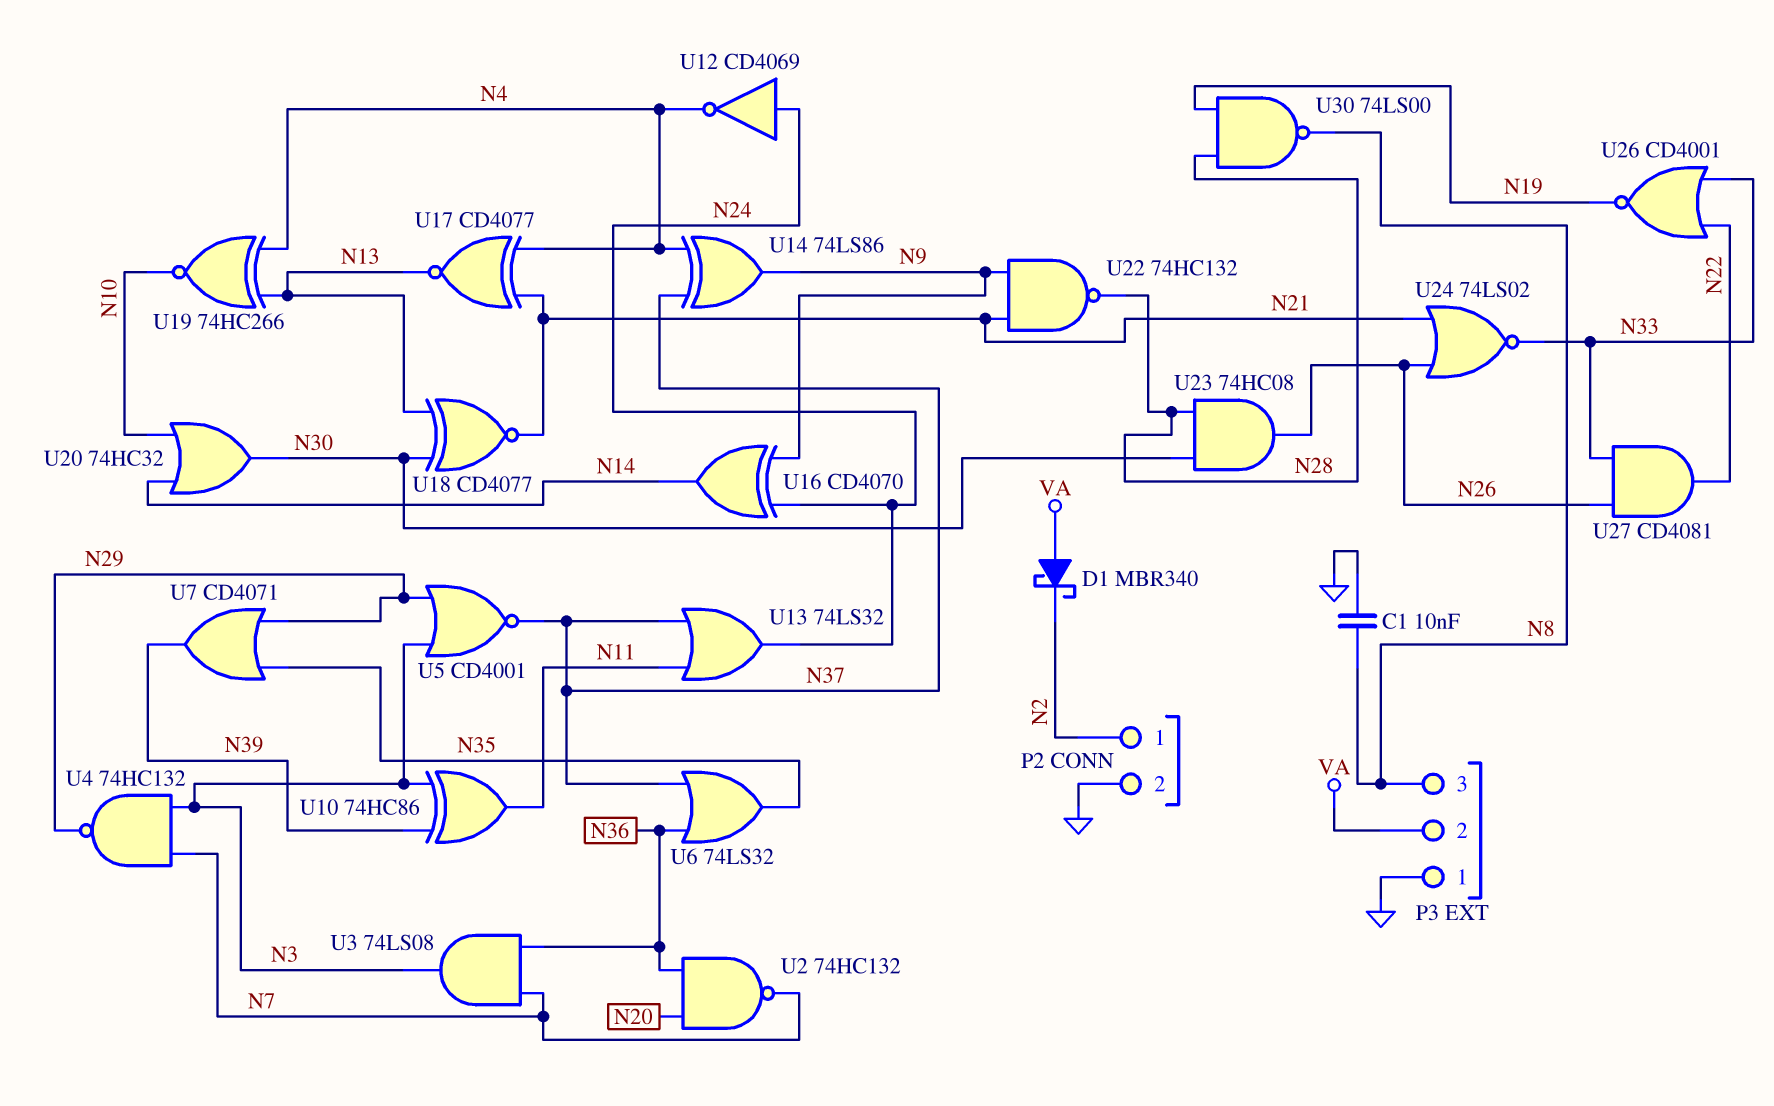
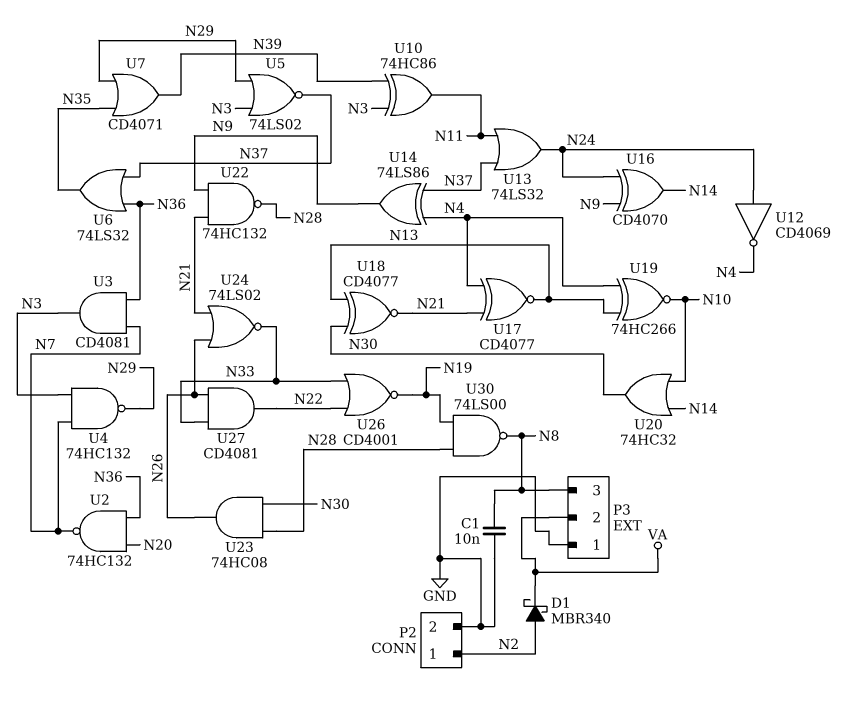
D1: schottky MBR340 (A VA, K N2) -> schottky MBR340 (A N2, K VA)
U3: AND 74LS08 (in N7, in N36, out N3) -> AND CD4081 (in N7, in N36, out N3)
U5: NOR CD4001 (in N3, in N29, out N37) -> NOR 74LS02 (in N3, in N29, out N37)

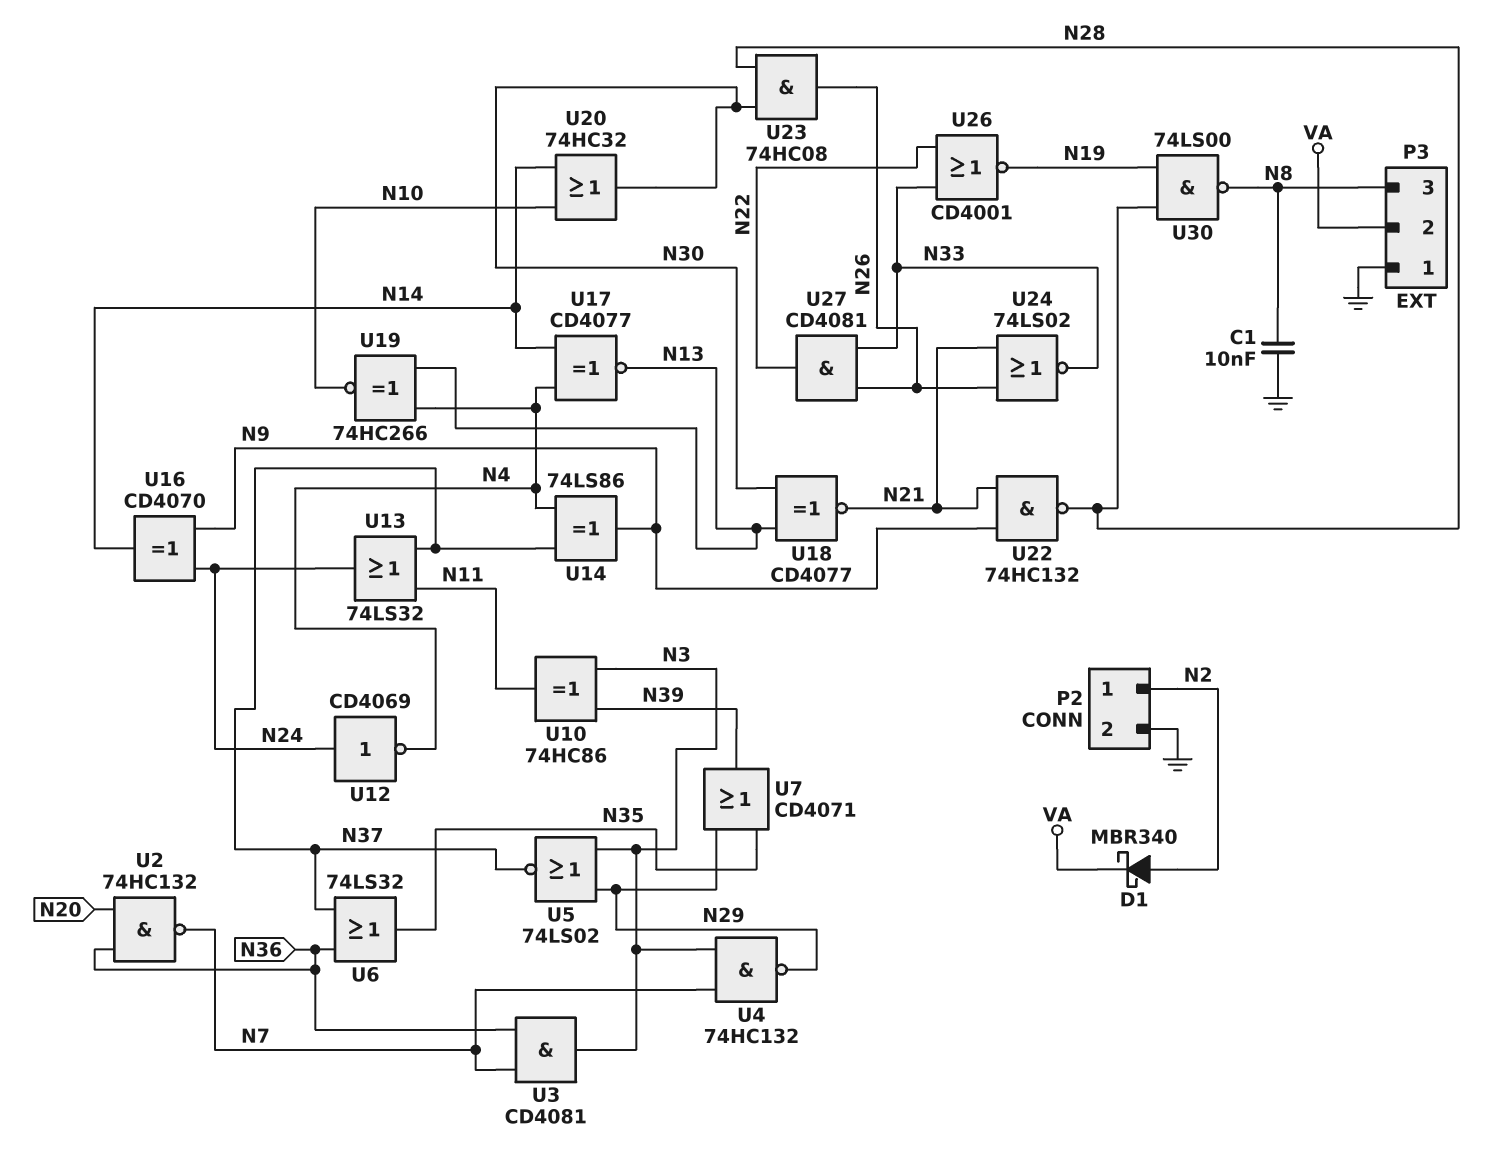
U17: XNOR CD4077 (in N4, in N21, out N13) -> XNOR CD4077 (in N4, in N14, out N13)

